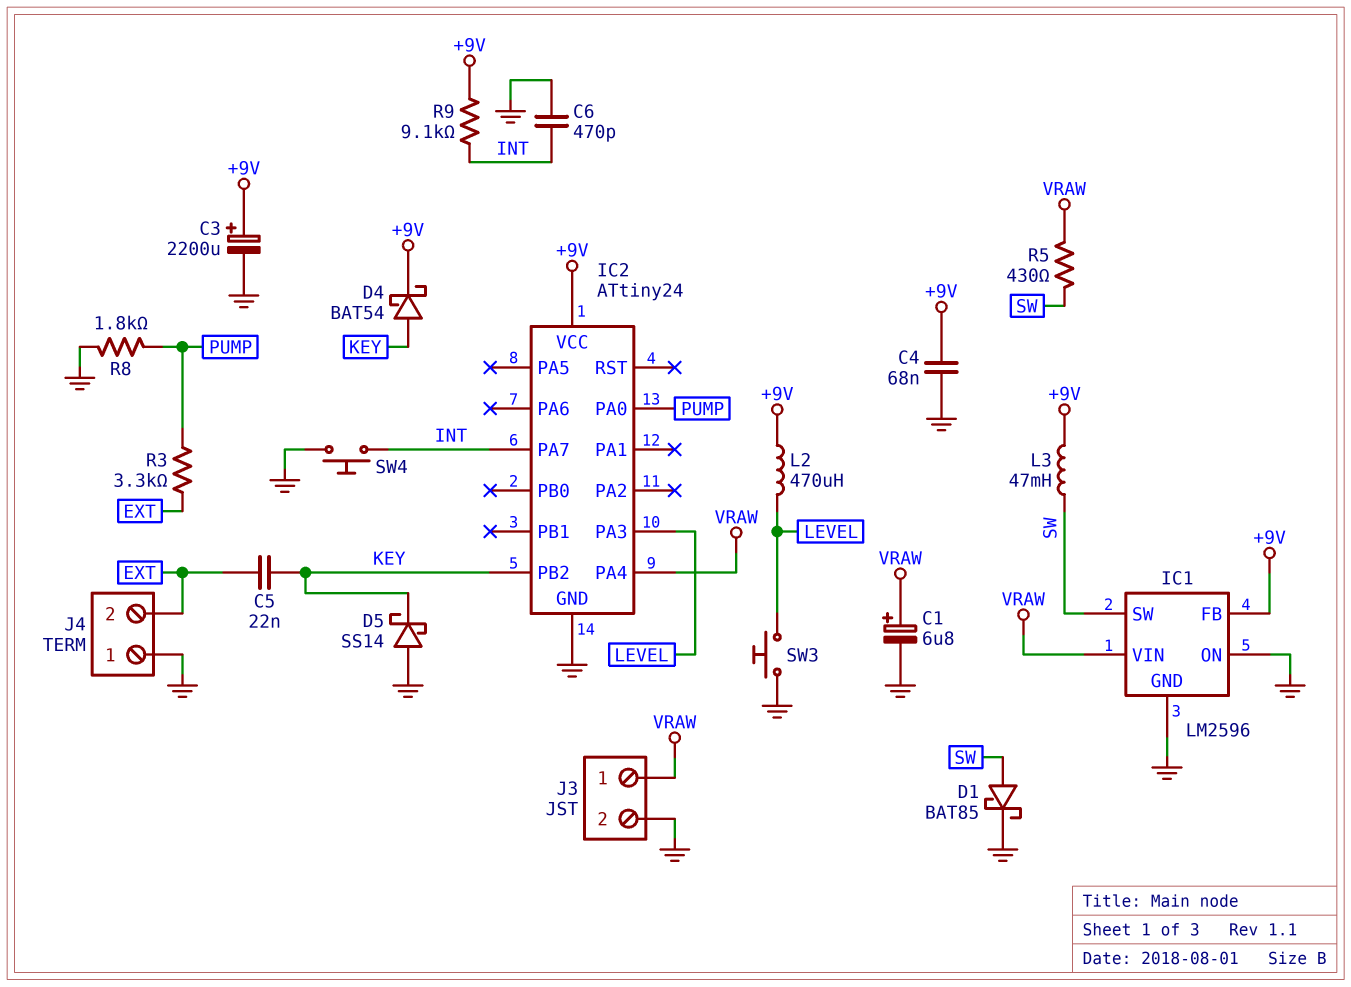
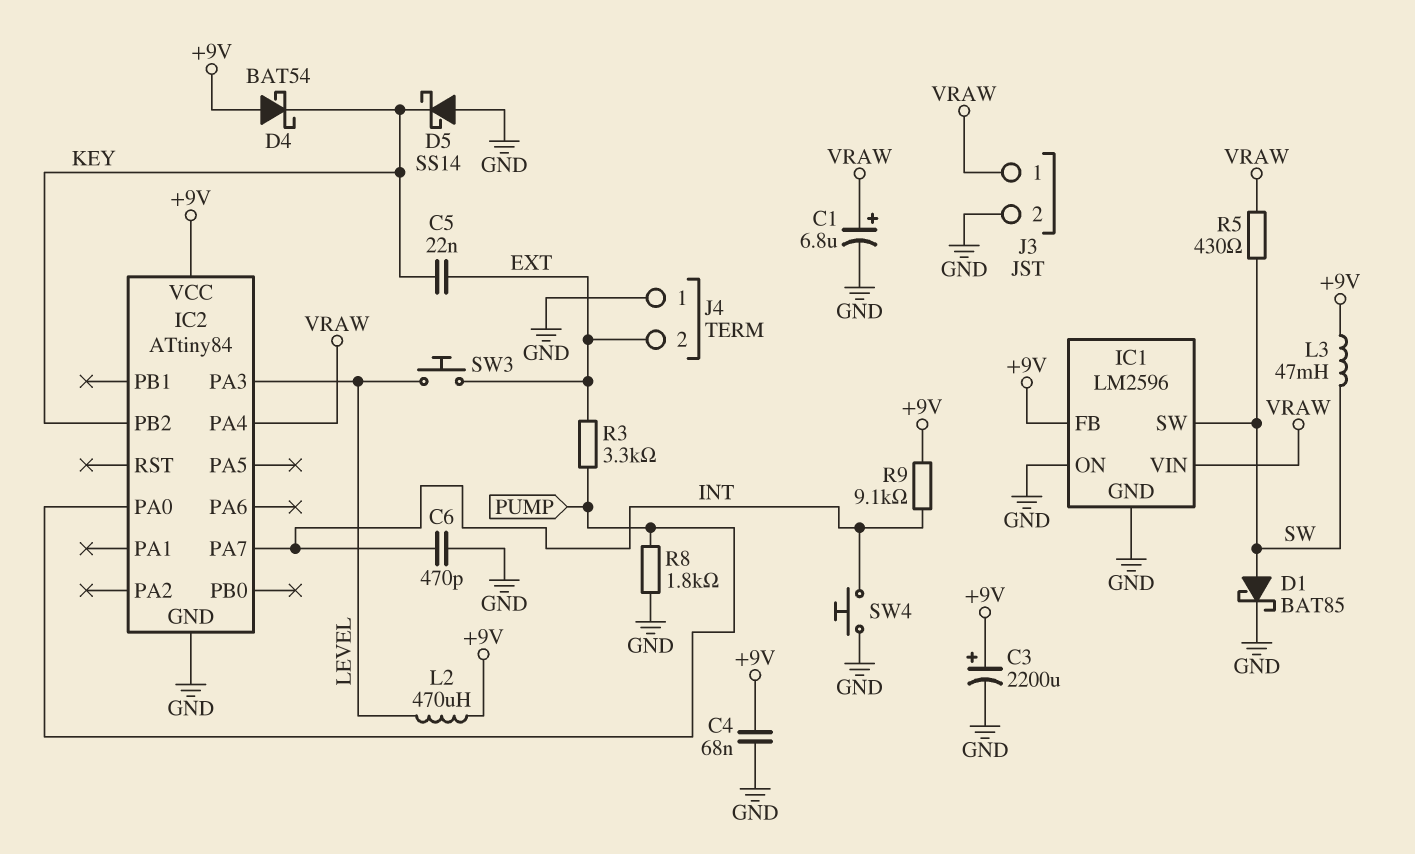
D4: schottky BAT54 (A KEY, K +9V) -> schottky BAT54 (A +9V, K KEY)
IC2: ATtiny24 -> ATtiny84
SW3: button (GND, LEVEL) -> button (EXT, LEVEL)

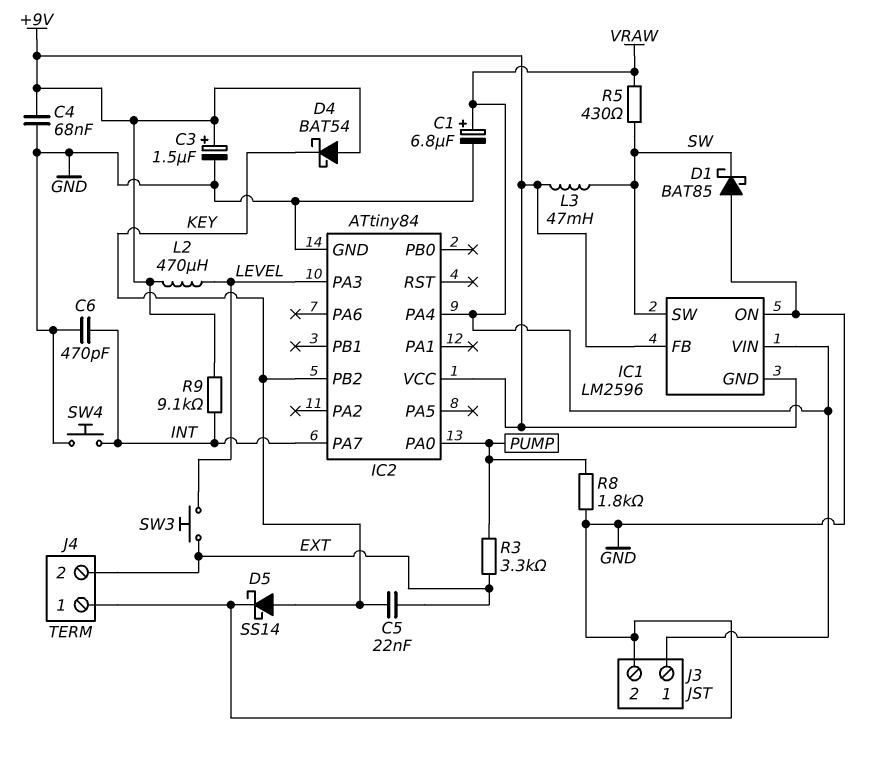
C3: 2200uF (plus +9V, minus GND) -> 1.5uF (plus +9V, minus GND)
D1: schottky BAT85 (A SW, K GND) -> schottky BAT85 (A GND, K SW)
D5: schottky SS14 (A GND, K KEY) -> schottky SS14 (A KEY, K GND)
IC1 pin GND: GND -> +9V

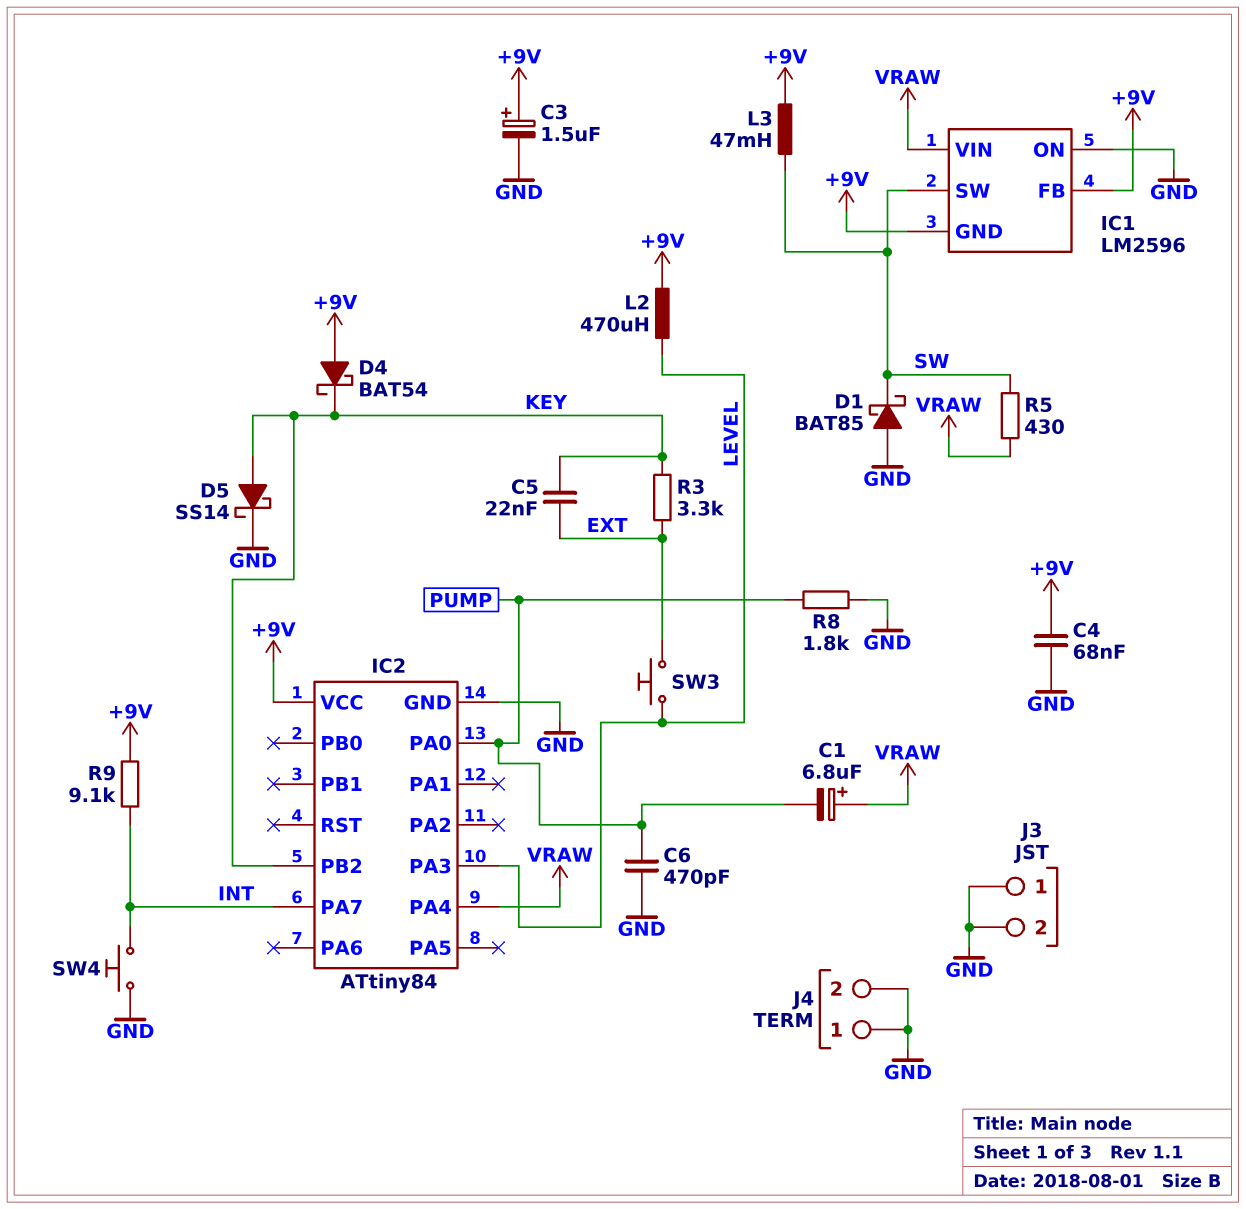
C1: 6.8uF (plus VRAW, minus GND) -> 6.8uF (plus VRAW, minus PUMP)
C6: 470pF (GND, INT) -> 470pF (GND, PUMP)
J3 pin 1: VRAW -> GND
J4 pin 2: EXT -> GND
R3: 3.3k (EXT, PUMP) -> 3.3k (EXT, KEY)

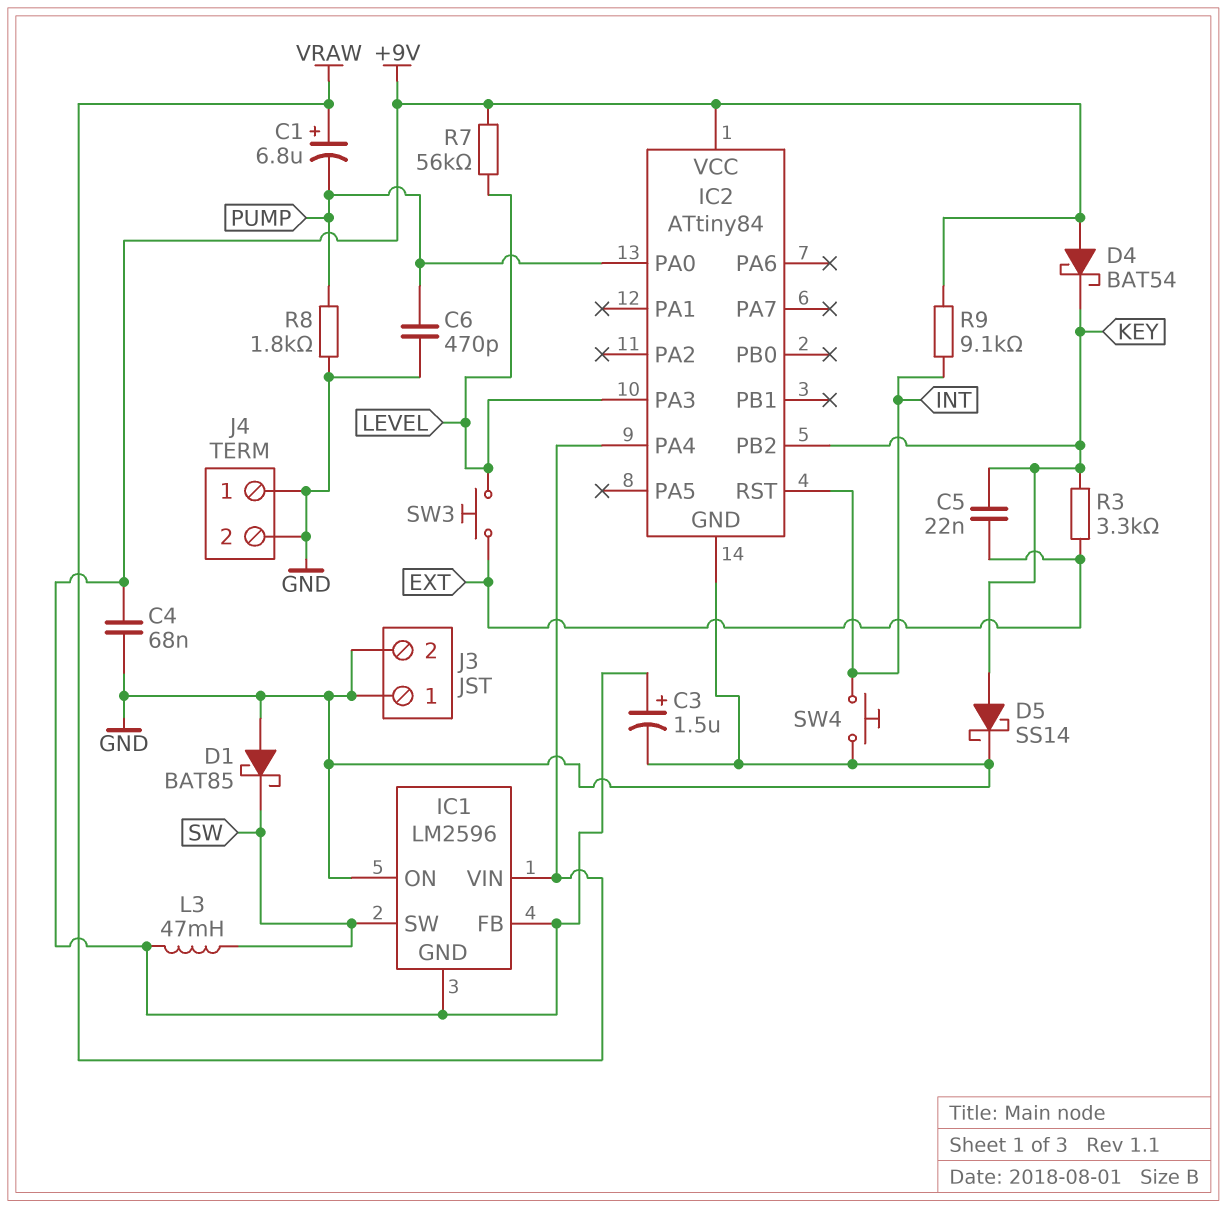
IC2 pin PA7: INT -> none
IC2 pin RST: none -> INT
L2: 470uH (+9V, LEVEL) -> none
R5: 430 (SW, VRAW) -> none
R7: none -> 56k (+9V, LEVEL)

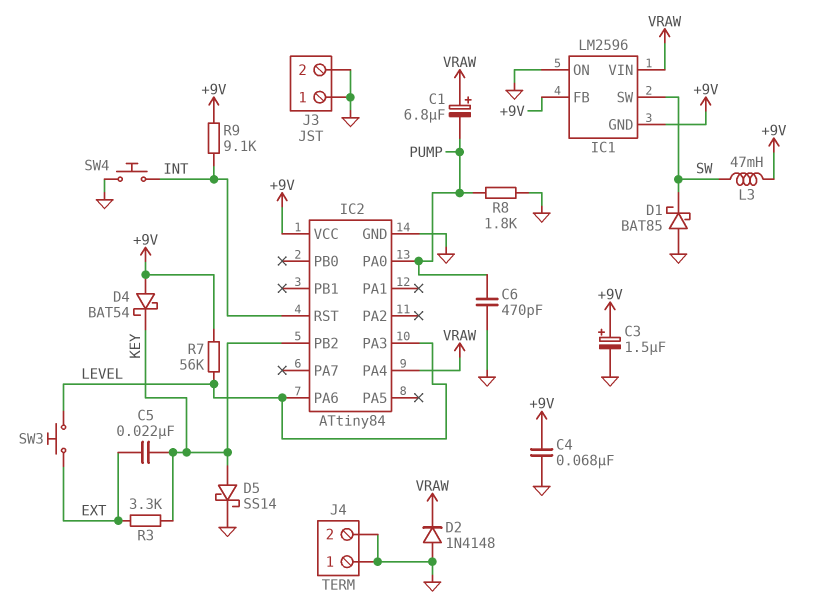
D2: none -> diode 1N4148 (A GND, K VRAW)
IC2 pin PA6: none -> LEVEL

